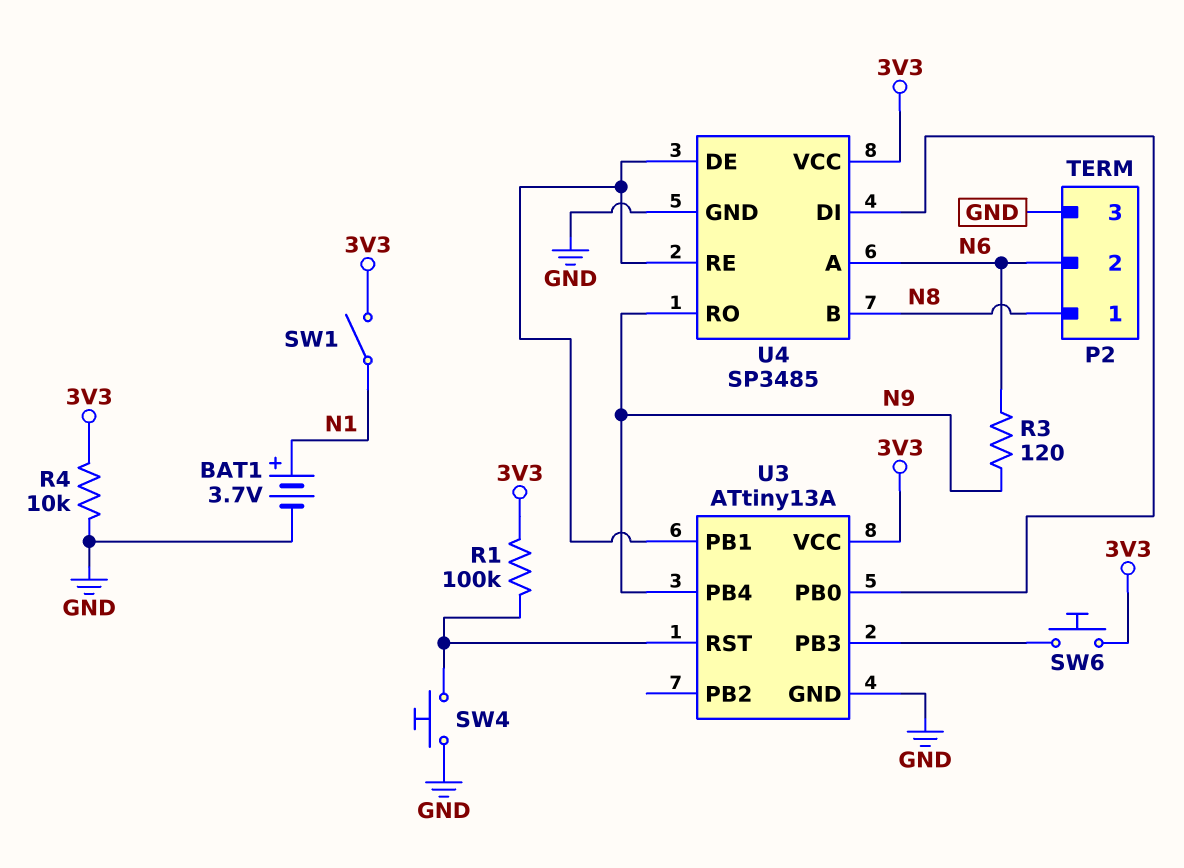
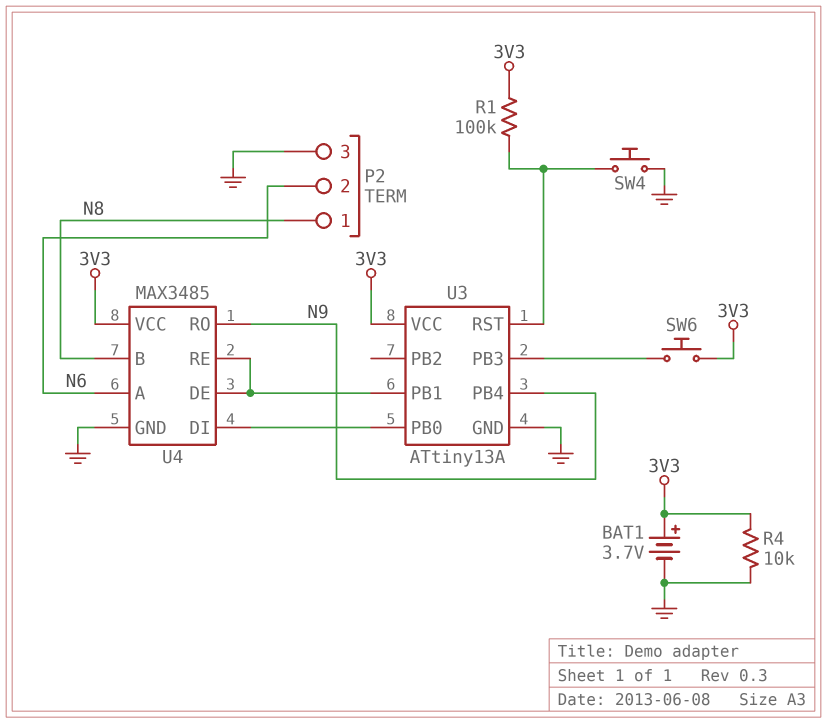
BAT1: 3.7V (plus N1, minus GND) -> 3.7V (plus 3V3, minus GND)
R3: 120 (N6, N9) -> none
SW1: switch (3V3, N1) -> none
U4: SP3485 -> MAX3485

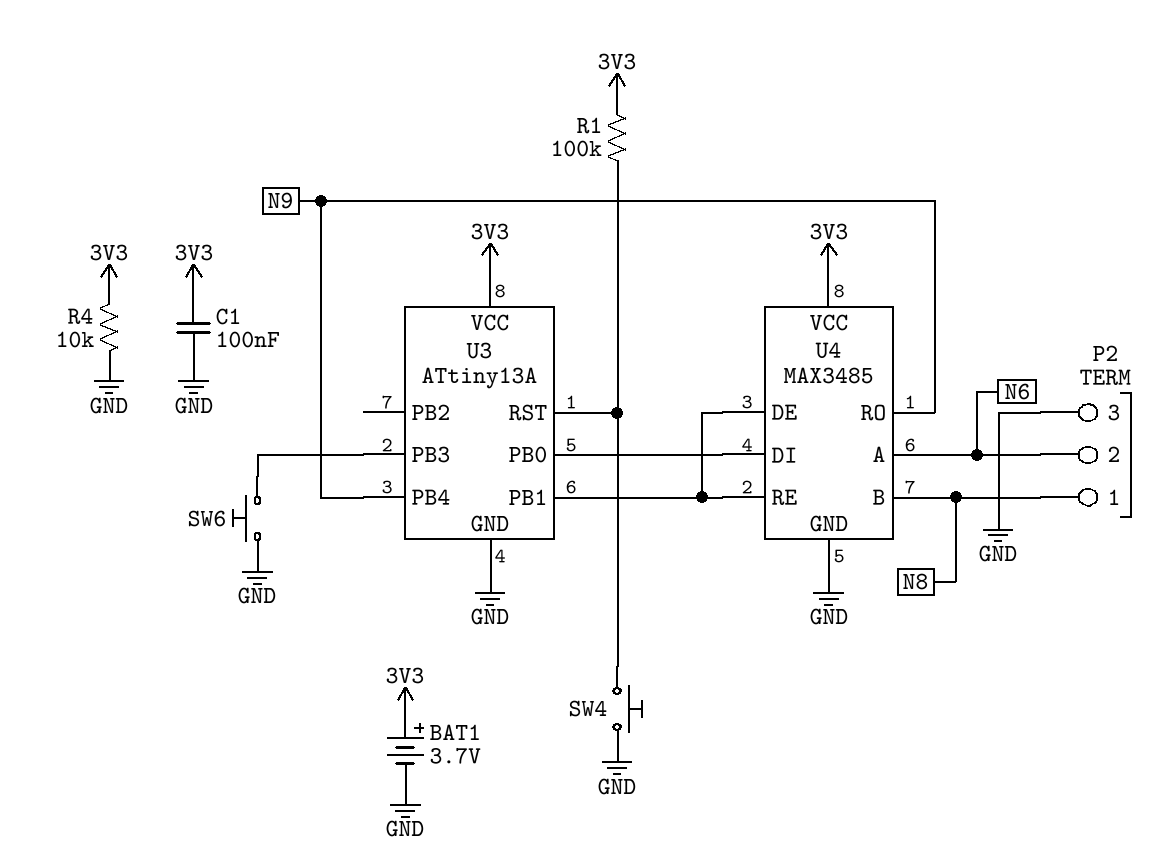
C1: none -> 100nF (3V3, GND)
SW6: button (3V3, U3/PB3) -> button (GND, U3/PB3)

